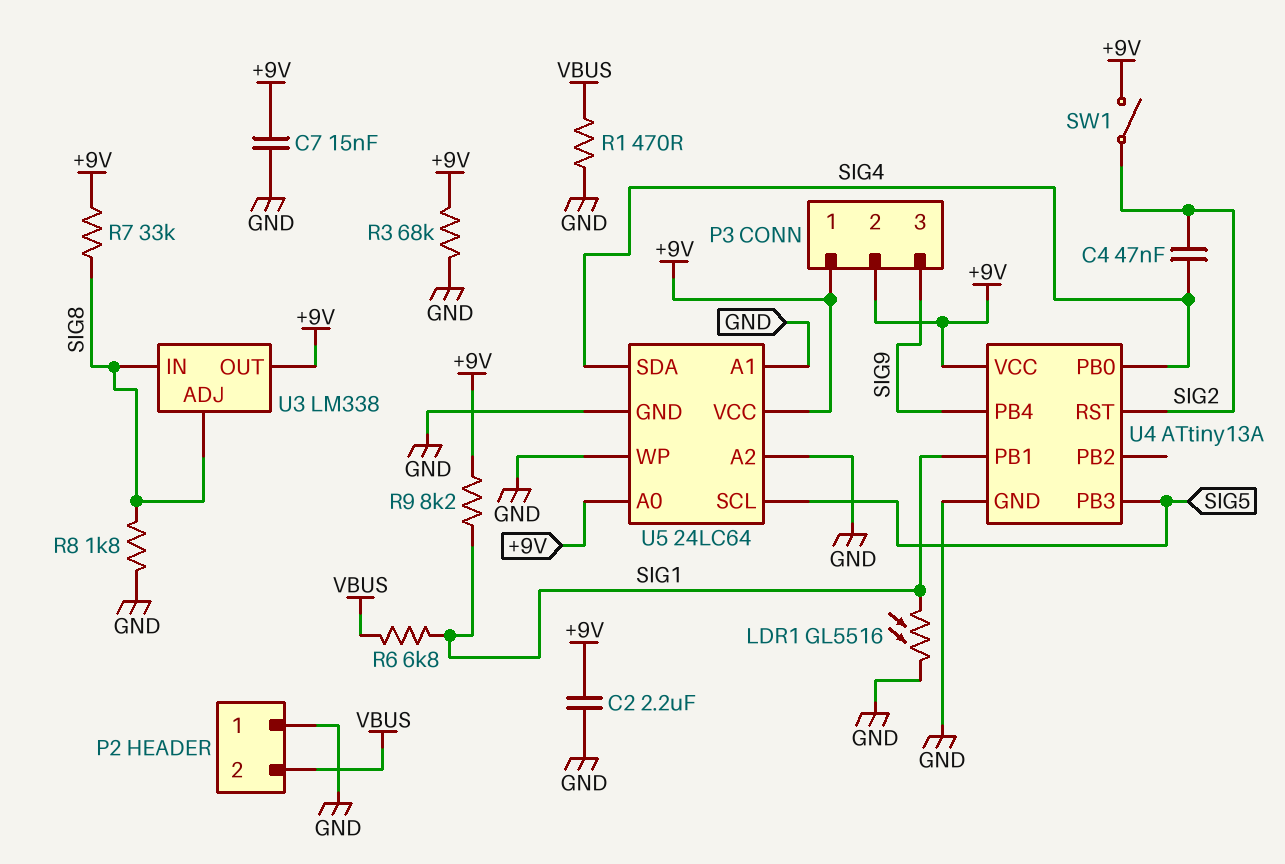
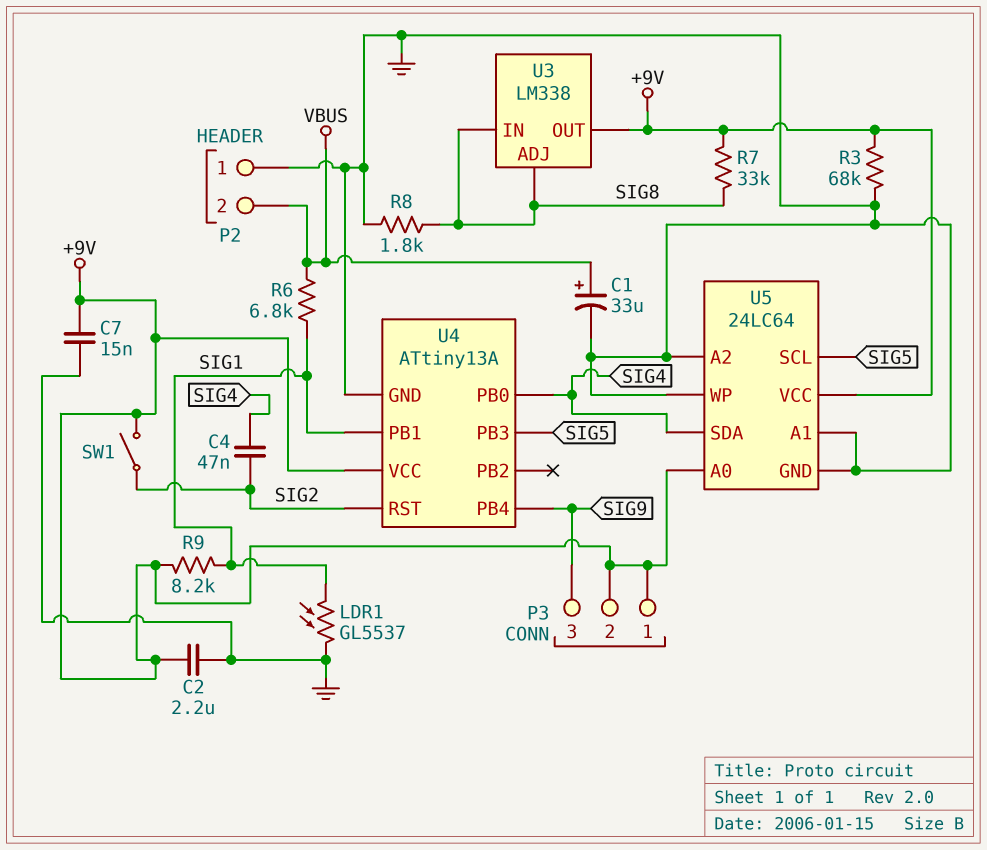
C1: none -> 33uF (plus VBUS, minus GND)
LDR1: GL5516 (GND, SIG1) -> GL5537 (GND, SIG1)
R1: 470 (GND, VBUS) -> none

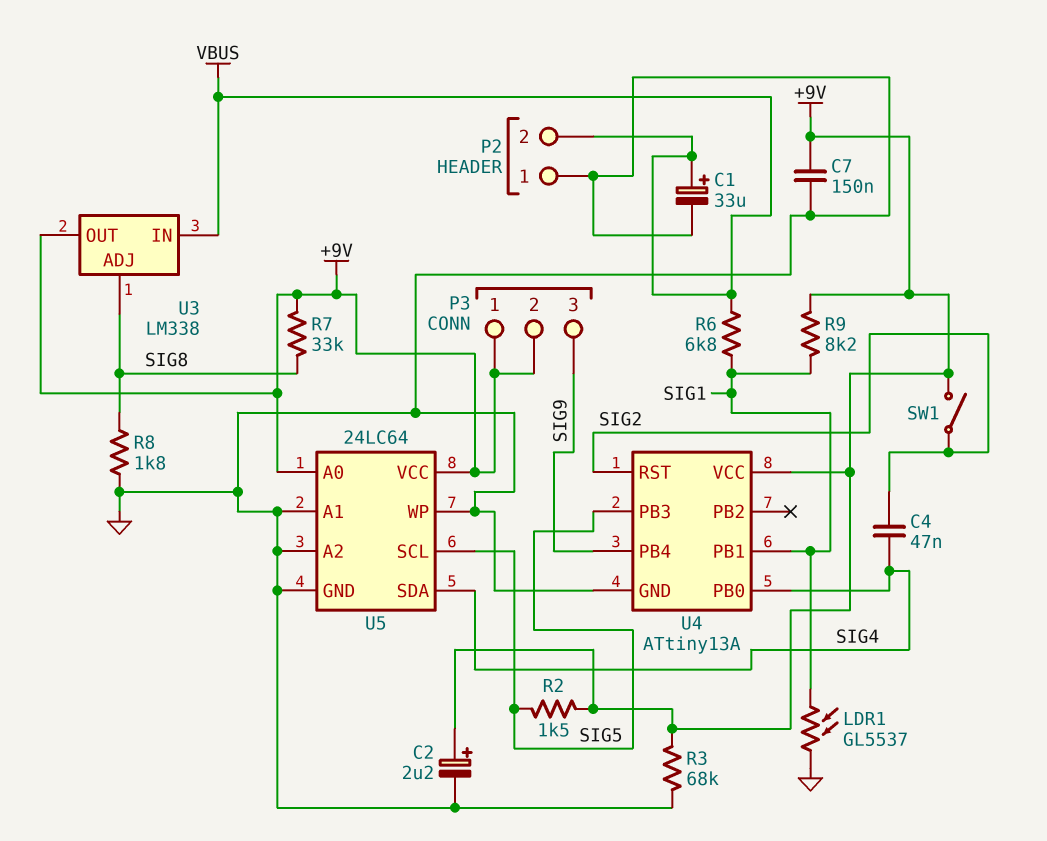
C2: 2.2uF (+9V, GND) -> 2.2uF (plus +9V, minus GND)
C7: 15nF (+9V, GND) -> 150nF (+9V, GND)
R2: none -> 1.5k (+9V, SIG5)
U3 pin IN: SIG8 -> VBUS

